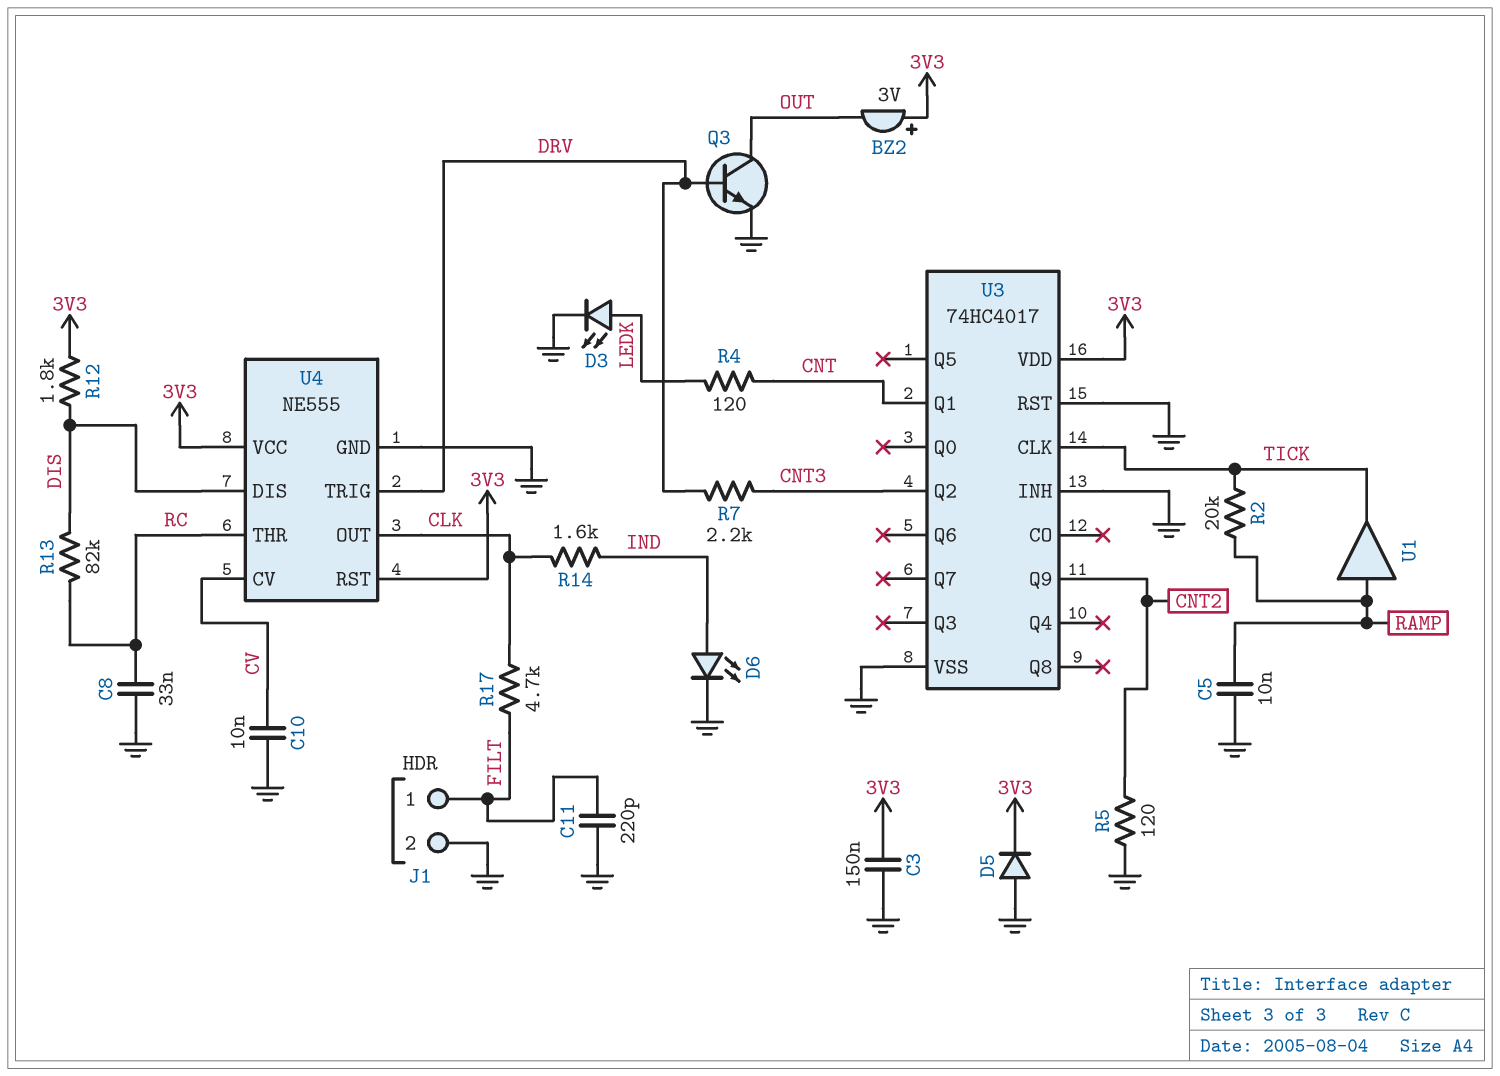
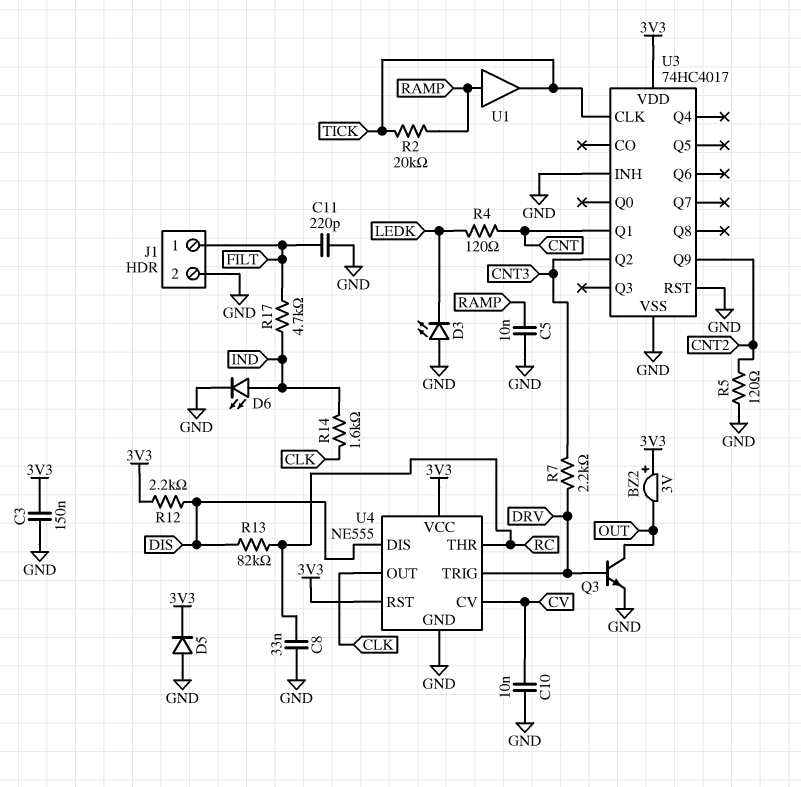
D3: LED (A LEDK, K GND) -> LED (A GND, K LEDK)
R12: 1.8k (3V3, DIS) -> 2.2k (3V3, DIS)
R17: 4.7k (CLK, FILT) -> 4.7k (FILT, IND)

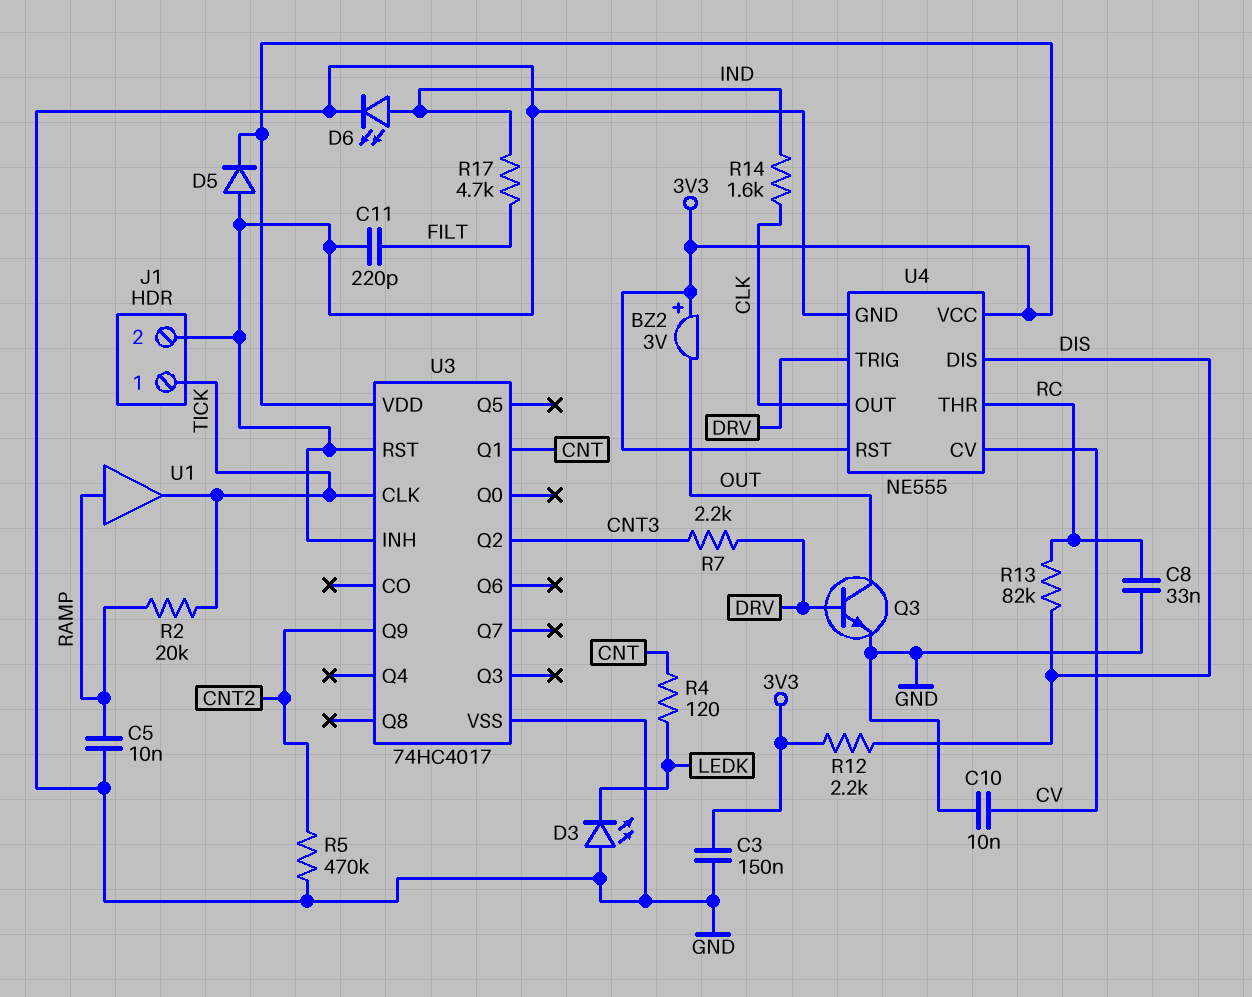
J1 pin 1: FILT -> TICK
R5: 120 (CNT2, GND) -> 470k (CNT2, GND)

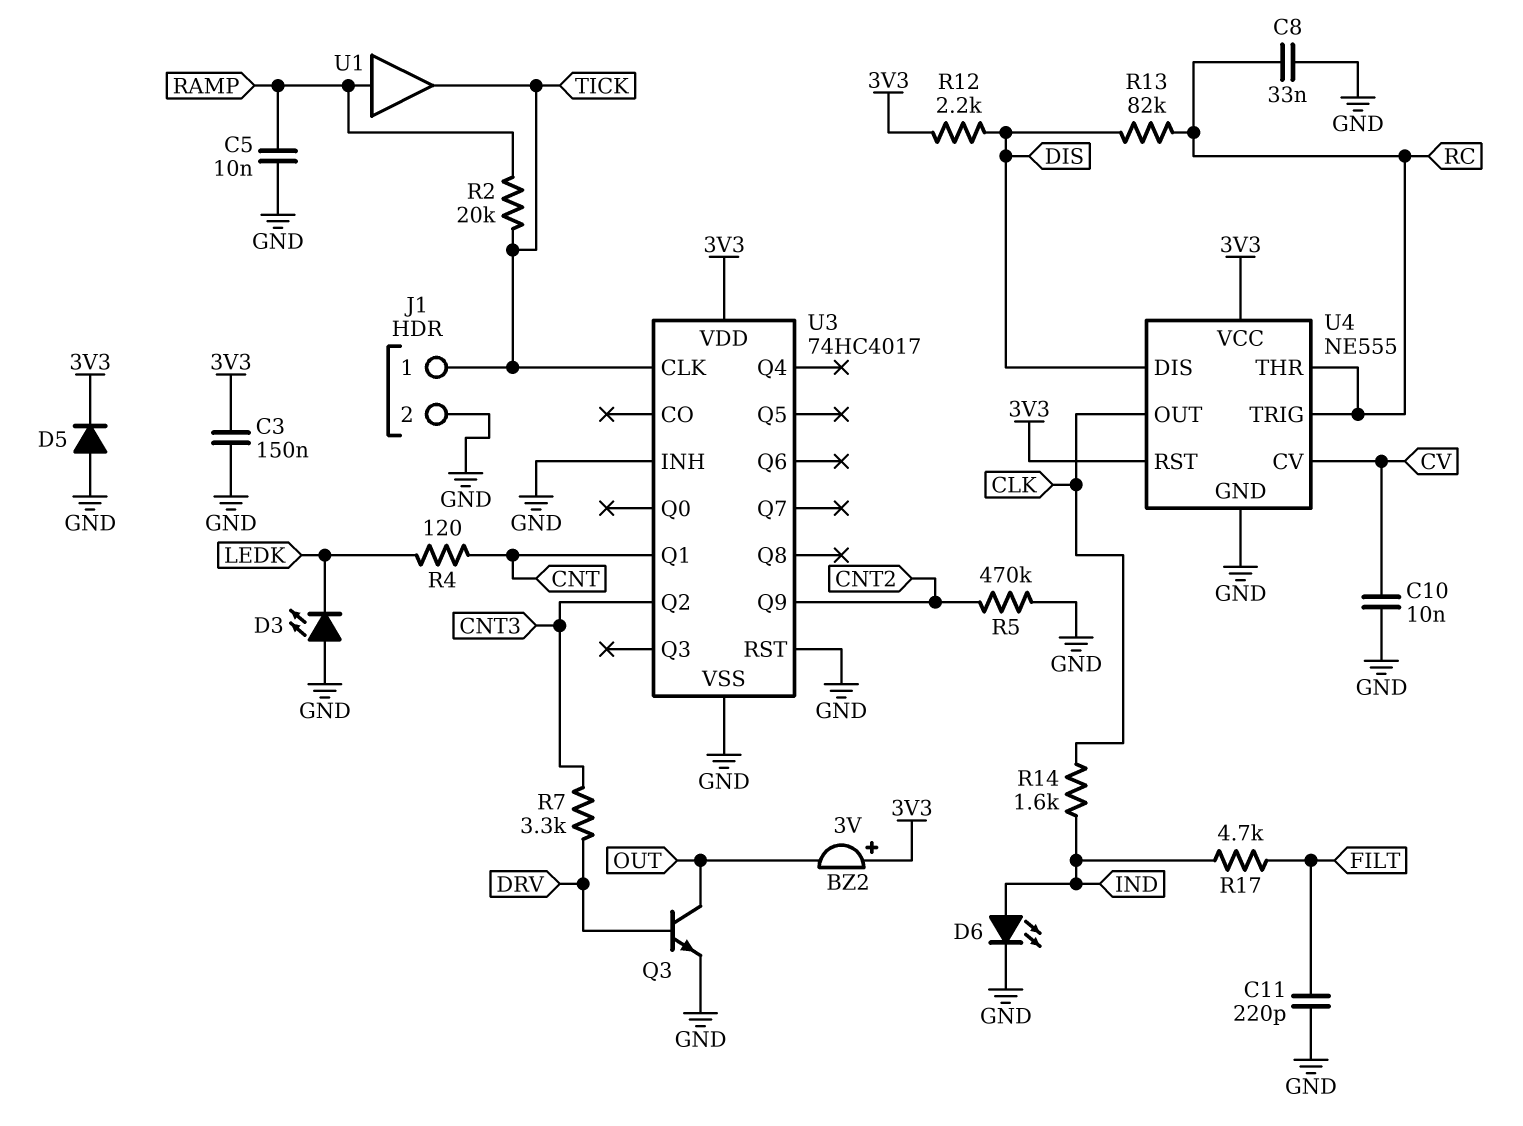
R7: 2.2k (CNT3, DRV) -> 3.3k (CNT3, DRV)
U4 pin TRIG: DRV -> RC

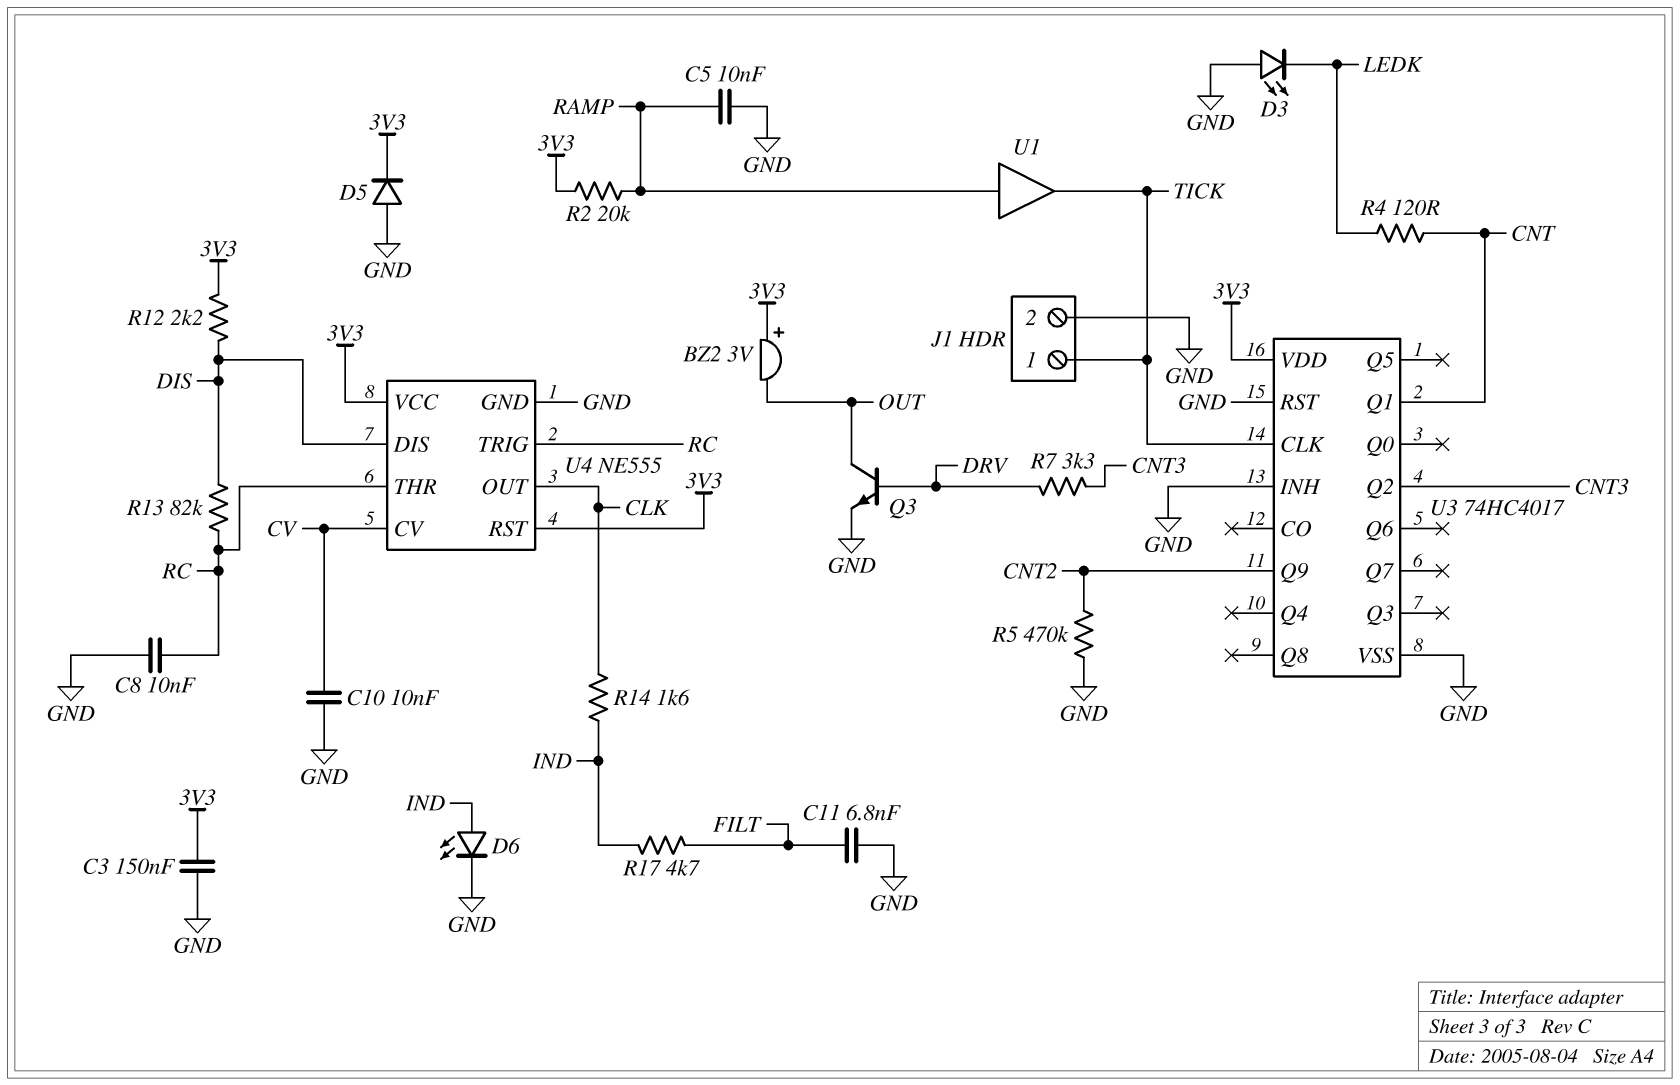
C8: 33nF (GND, RC) -> 10nF (GND, RC)
C11: 220pF (FILT, GND) -> 6.8nF (FILT, GND)
R2: 20k (RAMP, TICK) -> 20k (3V3, RAMP)

